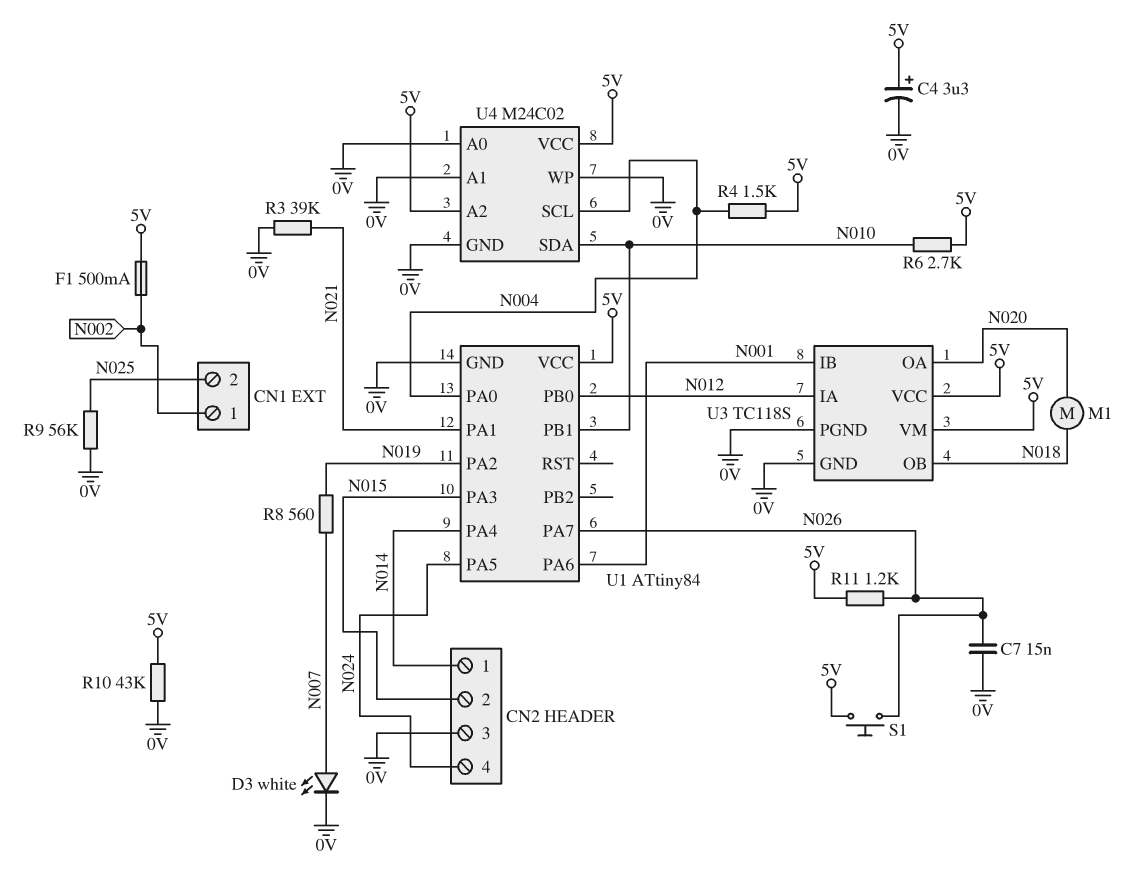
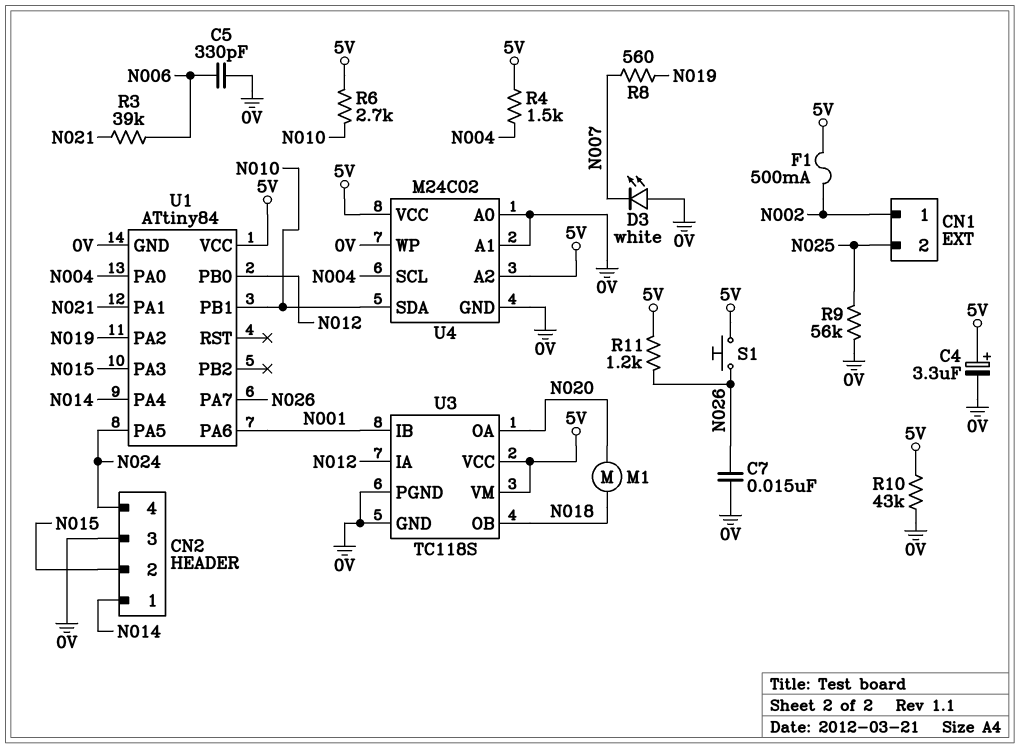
C5: none -> 330pF (0V, N006)
D3: LED white (A N007, K 0V) -> LED white (A 0V, K N007)
R3: 39k (0V, N021) -> 39k (N006, N021)

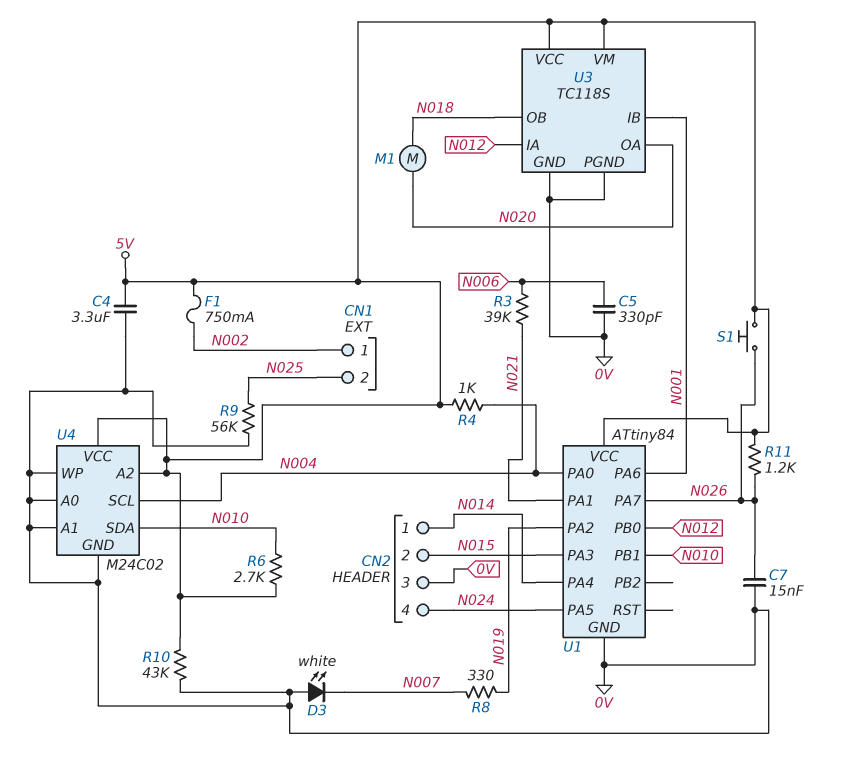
C4: 3.3uF (plus 5V, minus 0V) -> 3.3uF (0V, 5V)
F1: 500mA (5V, N002) -> 750mA (5V, N002)
R4: 1.5k (5V, N004) -> 1k (5V, N004)
R8: 560 (N007, N019) -> 330 (N007, N019)

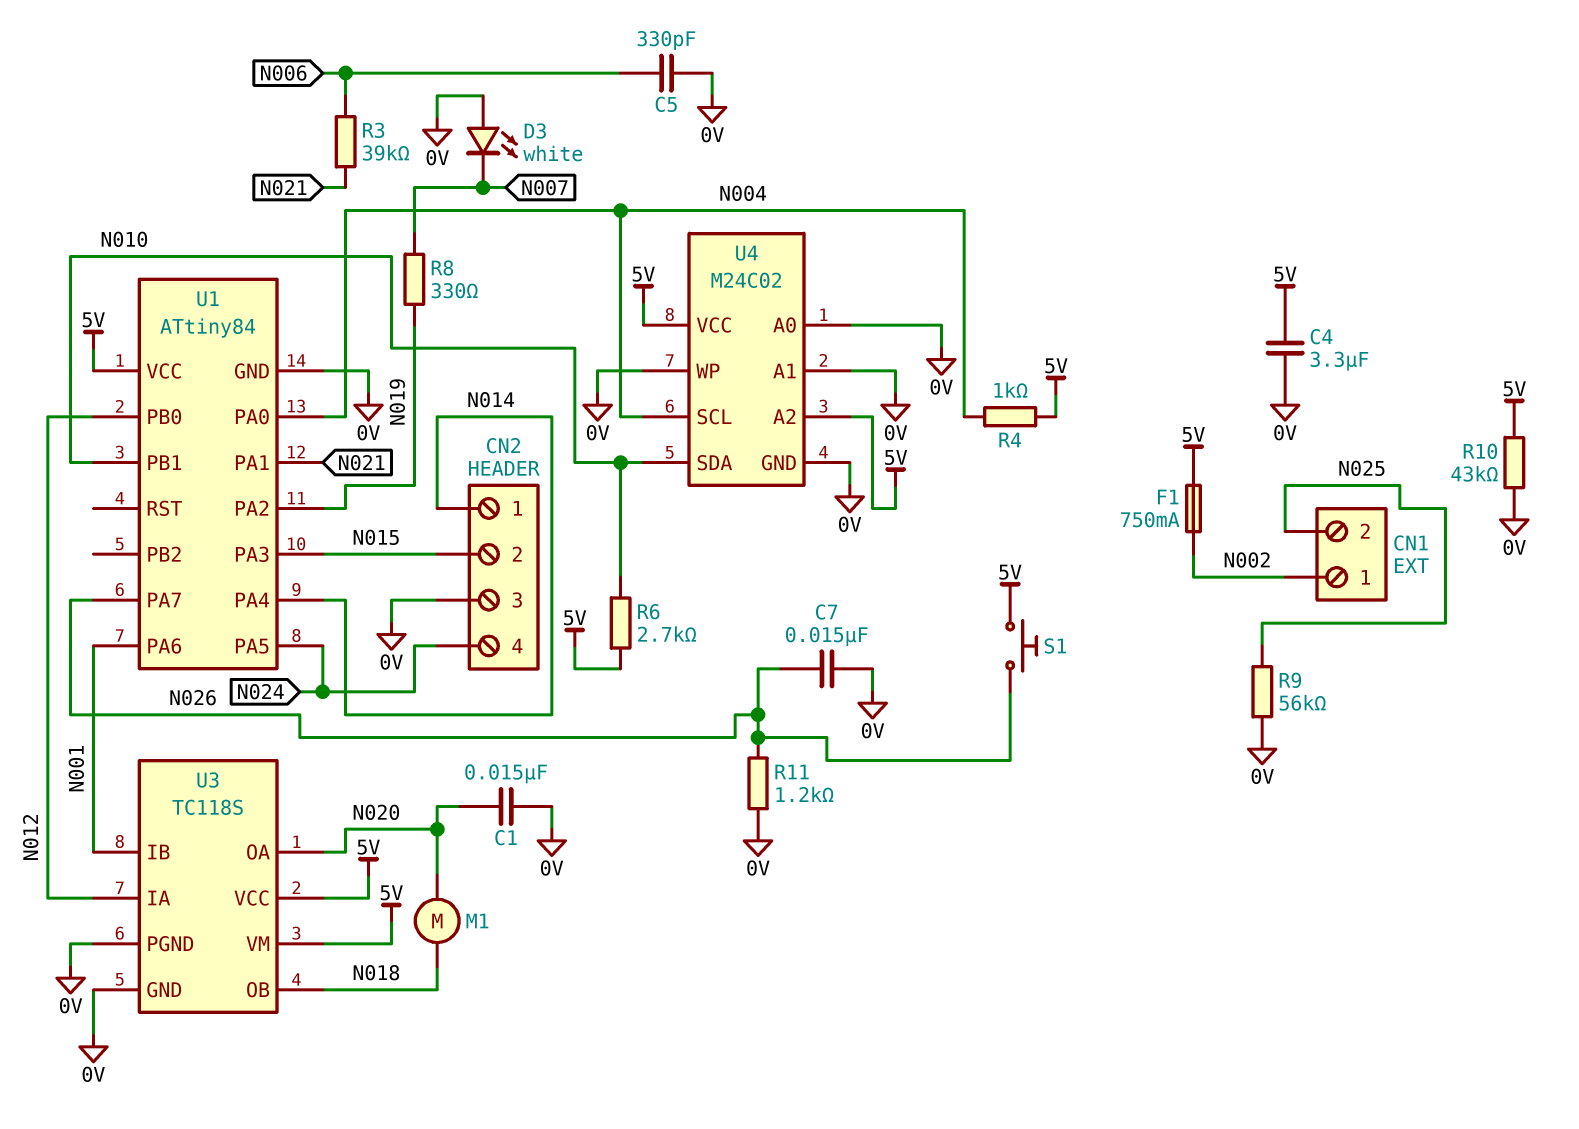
C1: none -> 15nF (0V, N020)
R11: 1.2k (5V, N026) -> 1.2k (0V, N026)

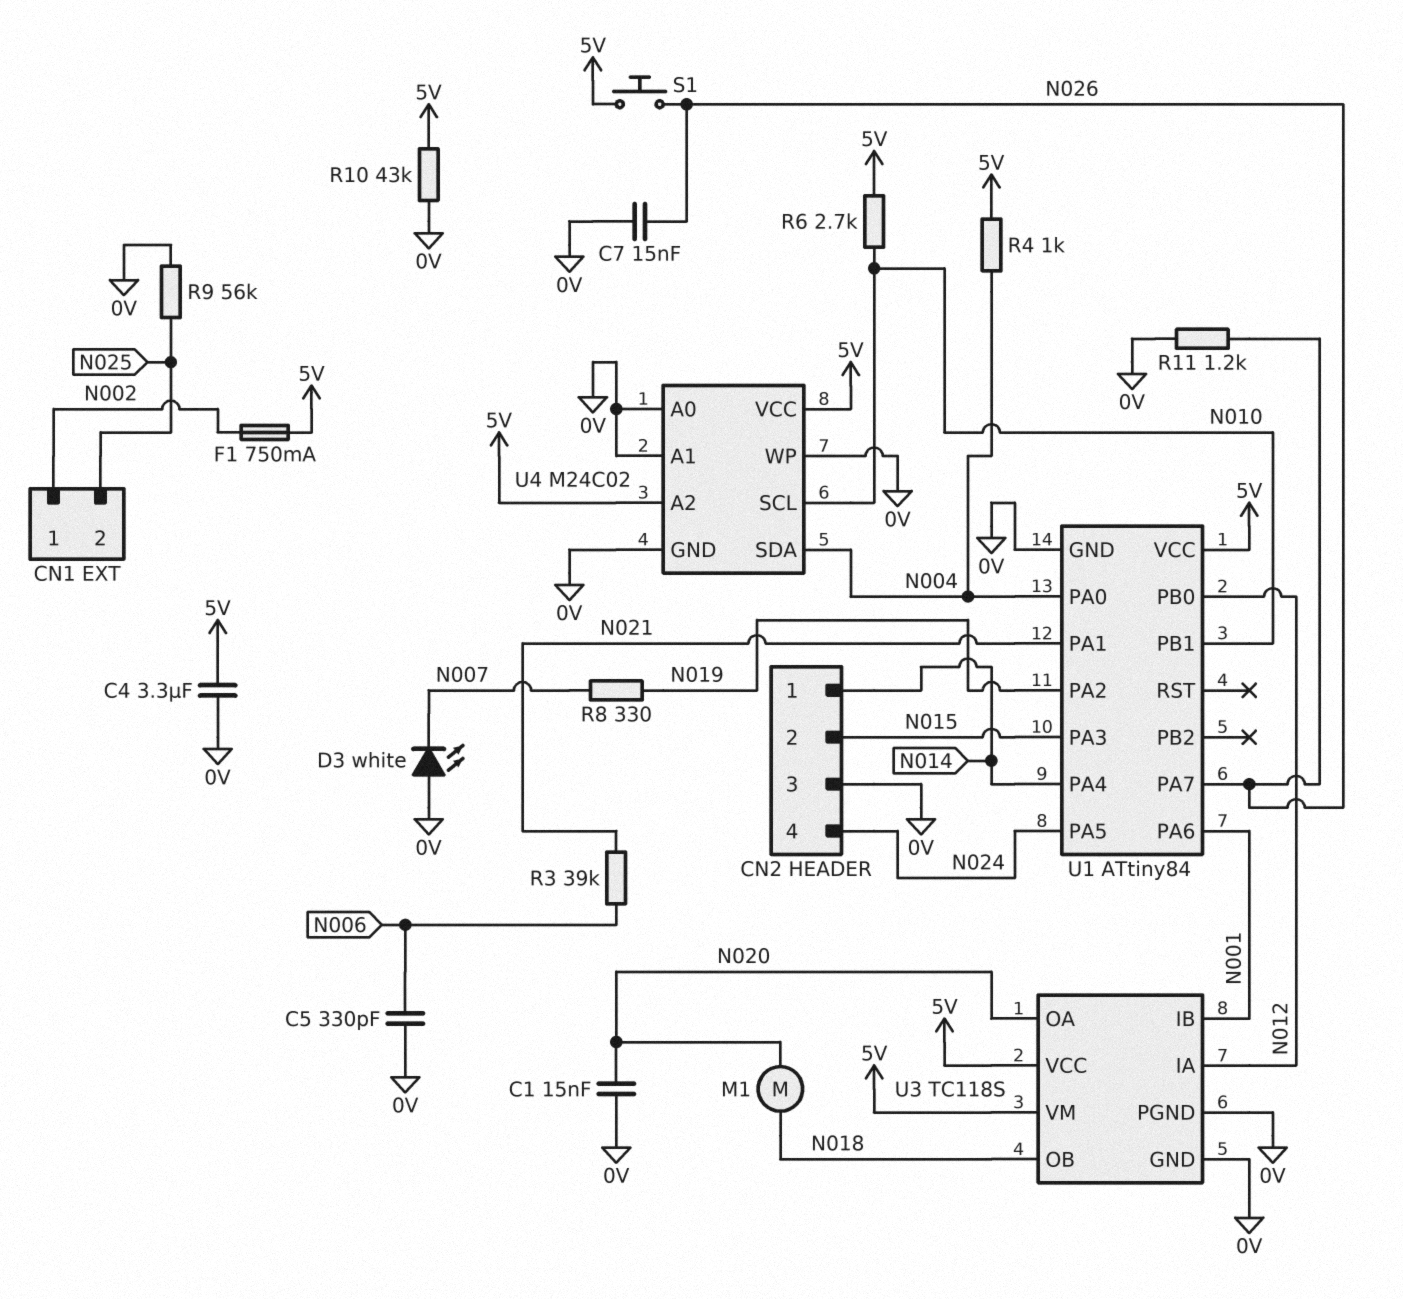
U4 pin SCL: N004 -> N010
U4 pin SDA: N010 -> N004

